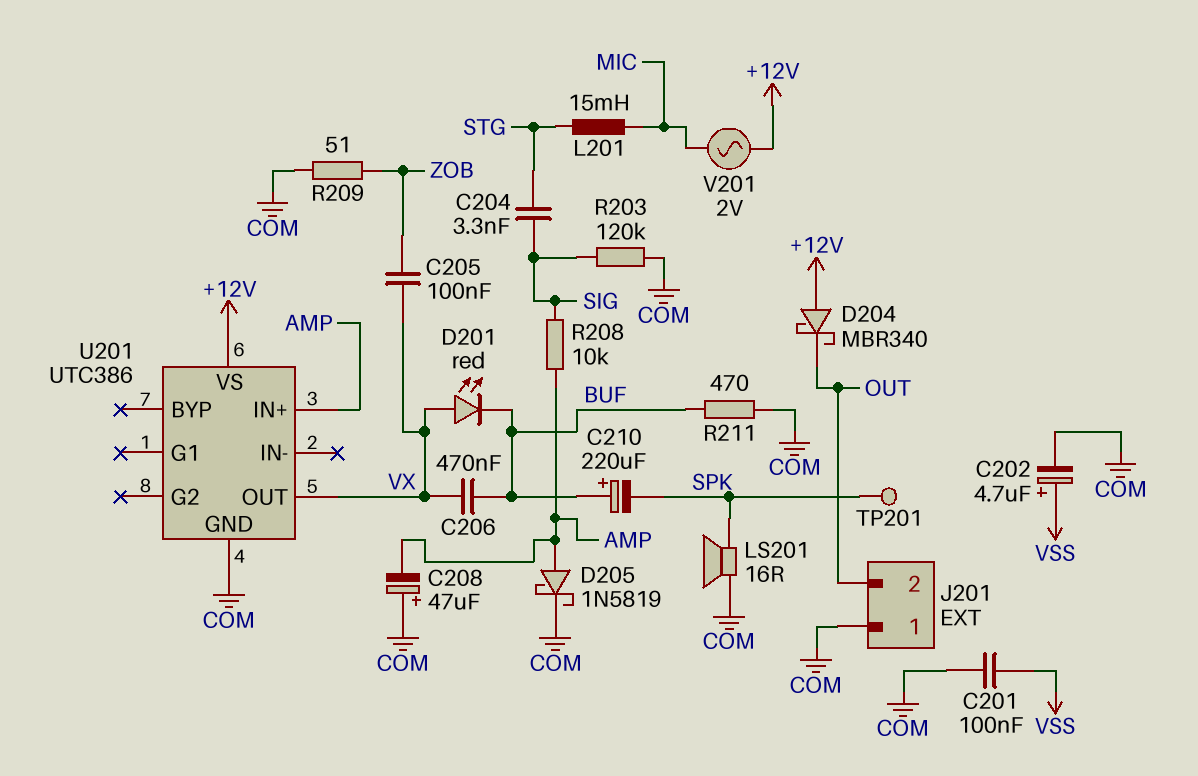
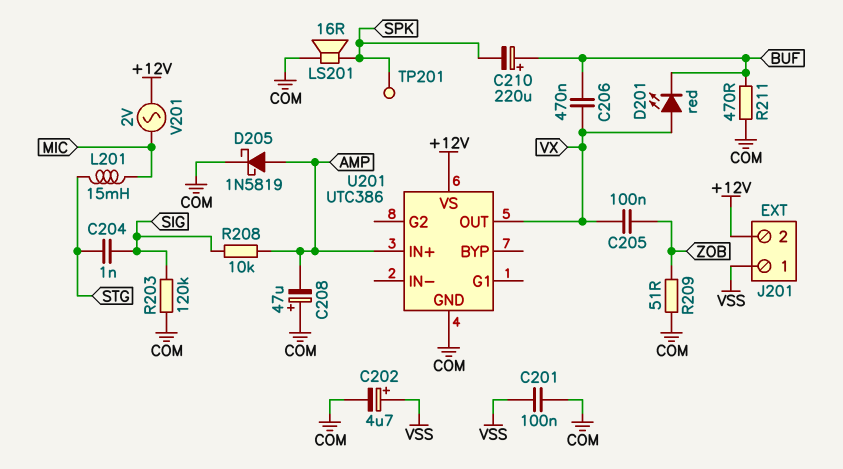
C204: 3.3nF (SIG, STG) -> 1nF (SIG, STG)
D204: schottky MBR340 (A +12V, K OUT) -> none
J201 pin 1: COM -> VSS
J201 pin 2: OUT -> +12V

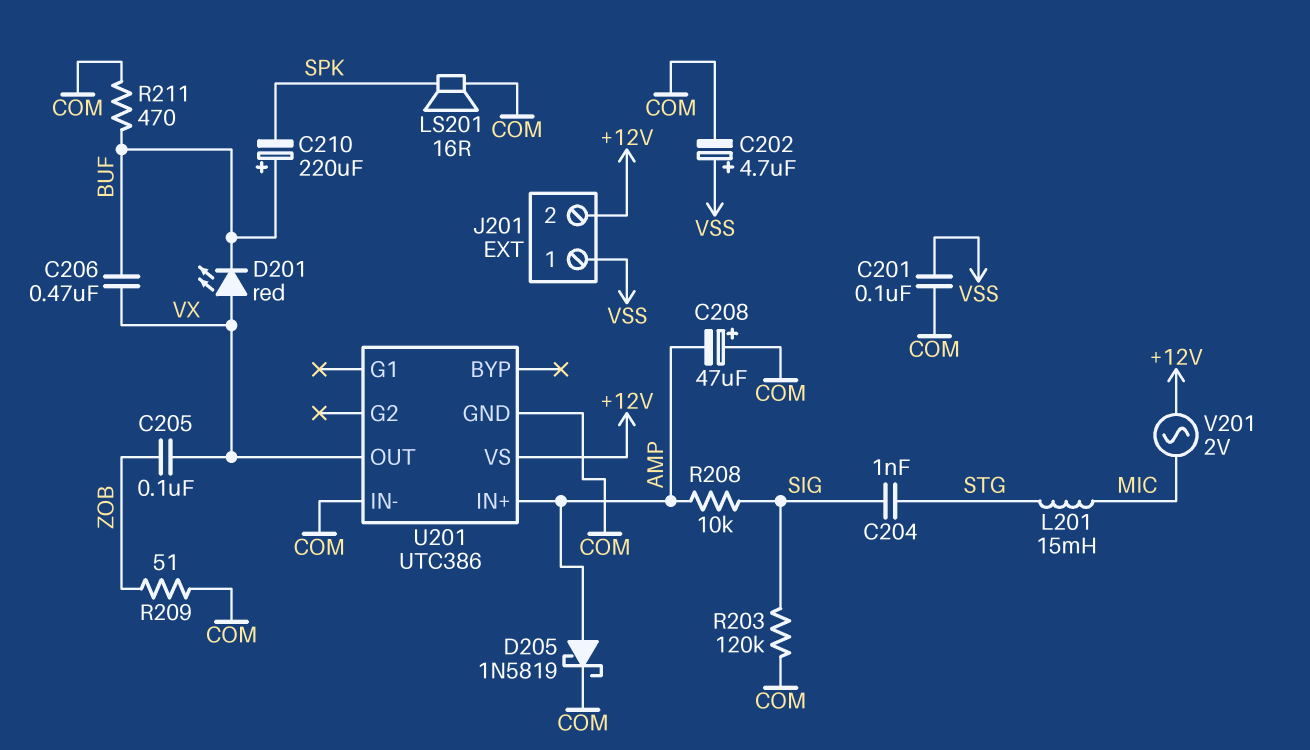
TP201: test point (SPK) -> none
U201 pin IN-: none -> COM

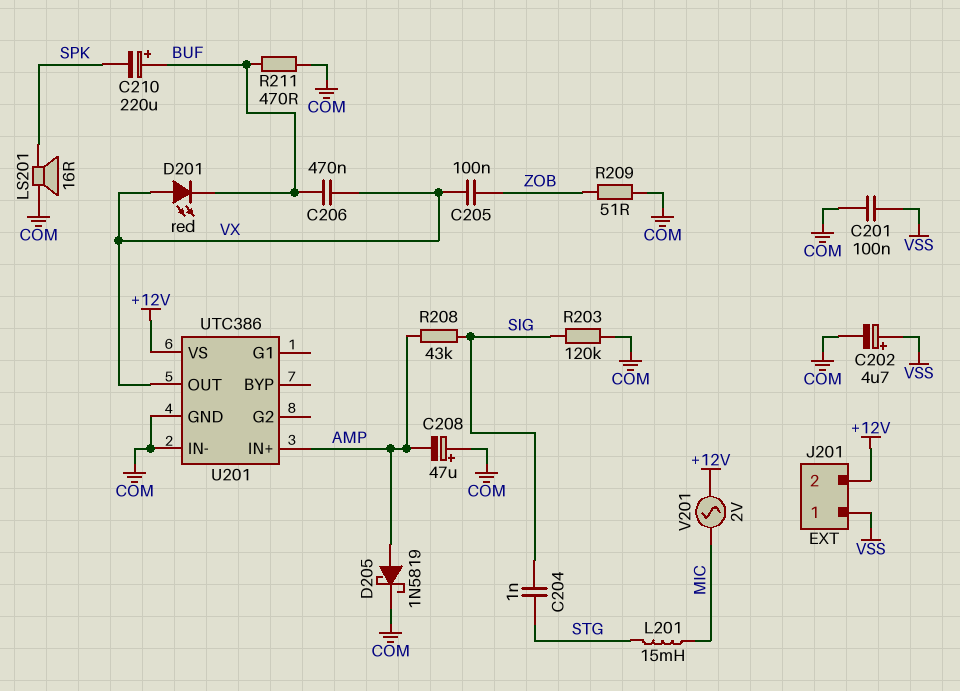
R208: 10k (AMP, SIG) -> 43k (AMP, SIG)

